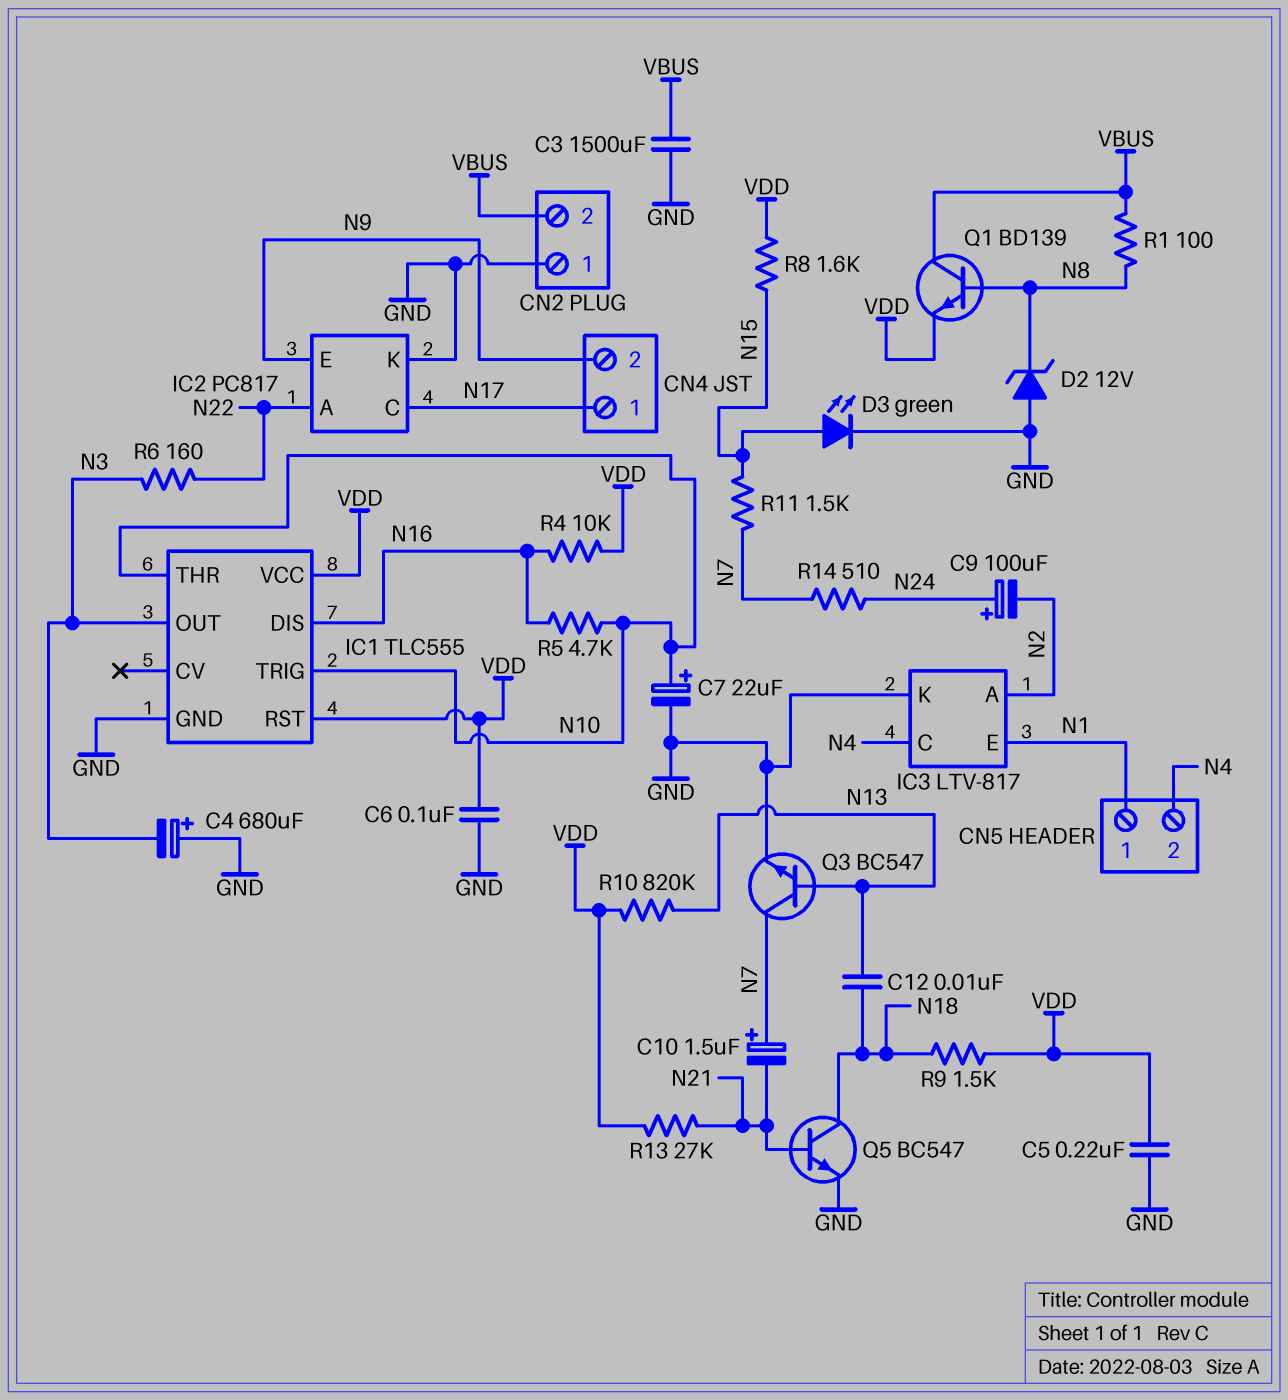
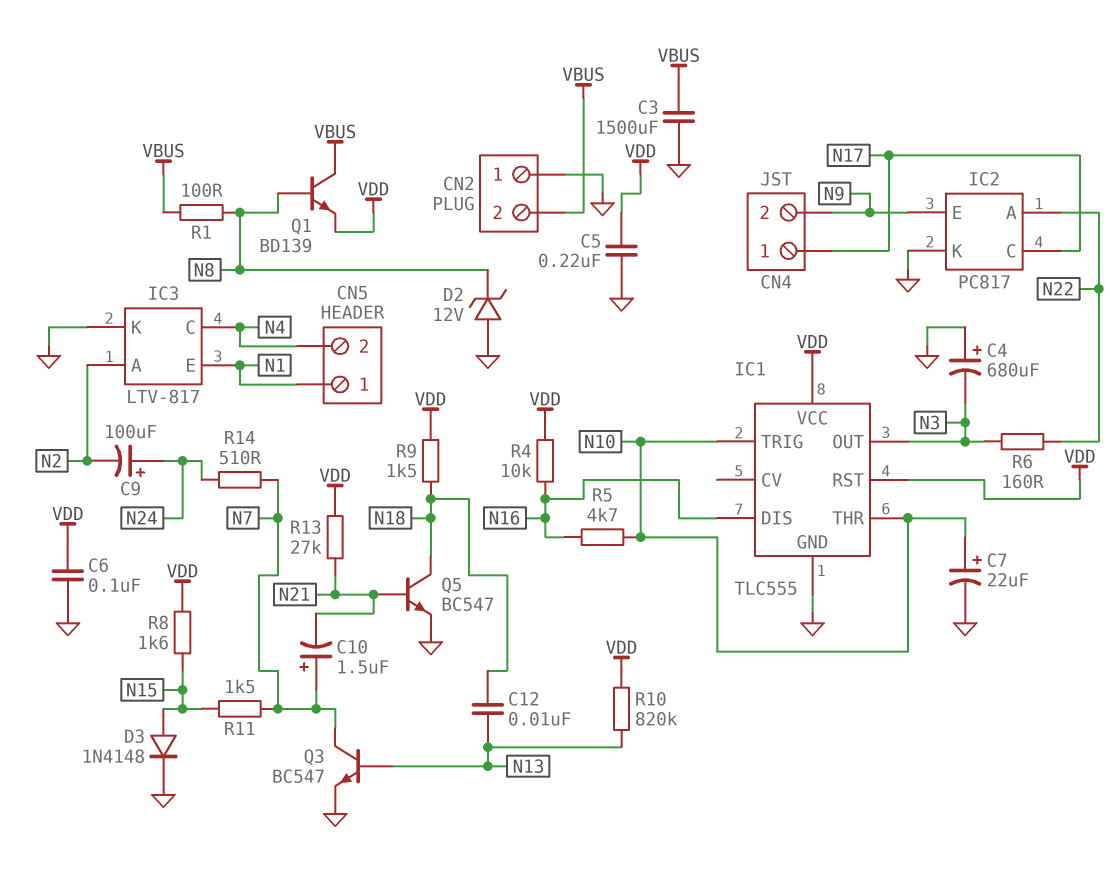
D3: LED green (A N15, K GND) -> diode 1N4148 (A N15, K GND)

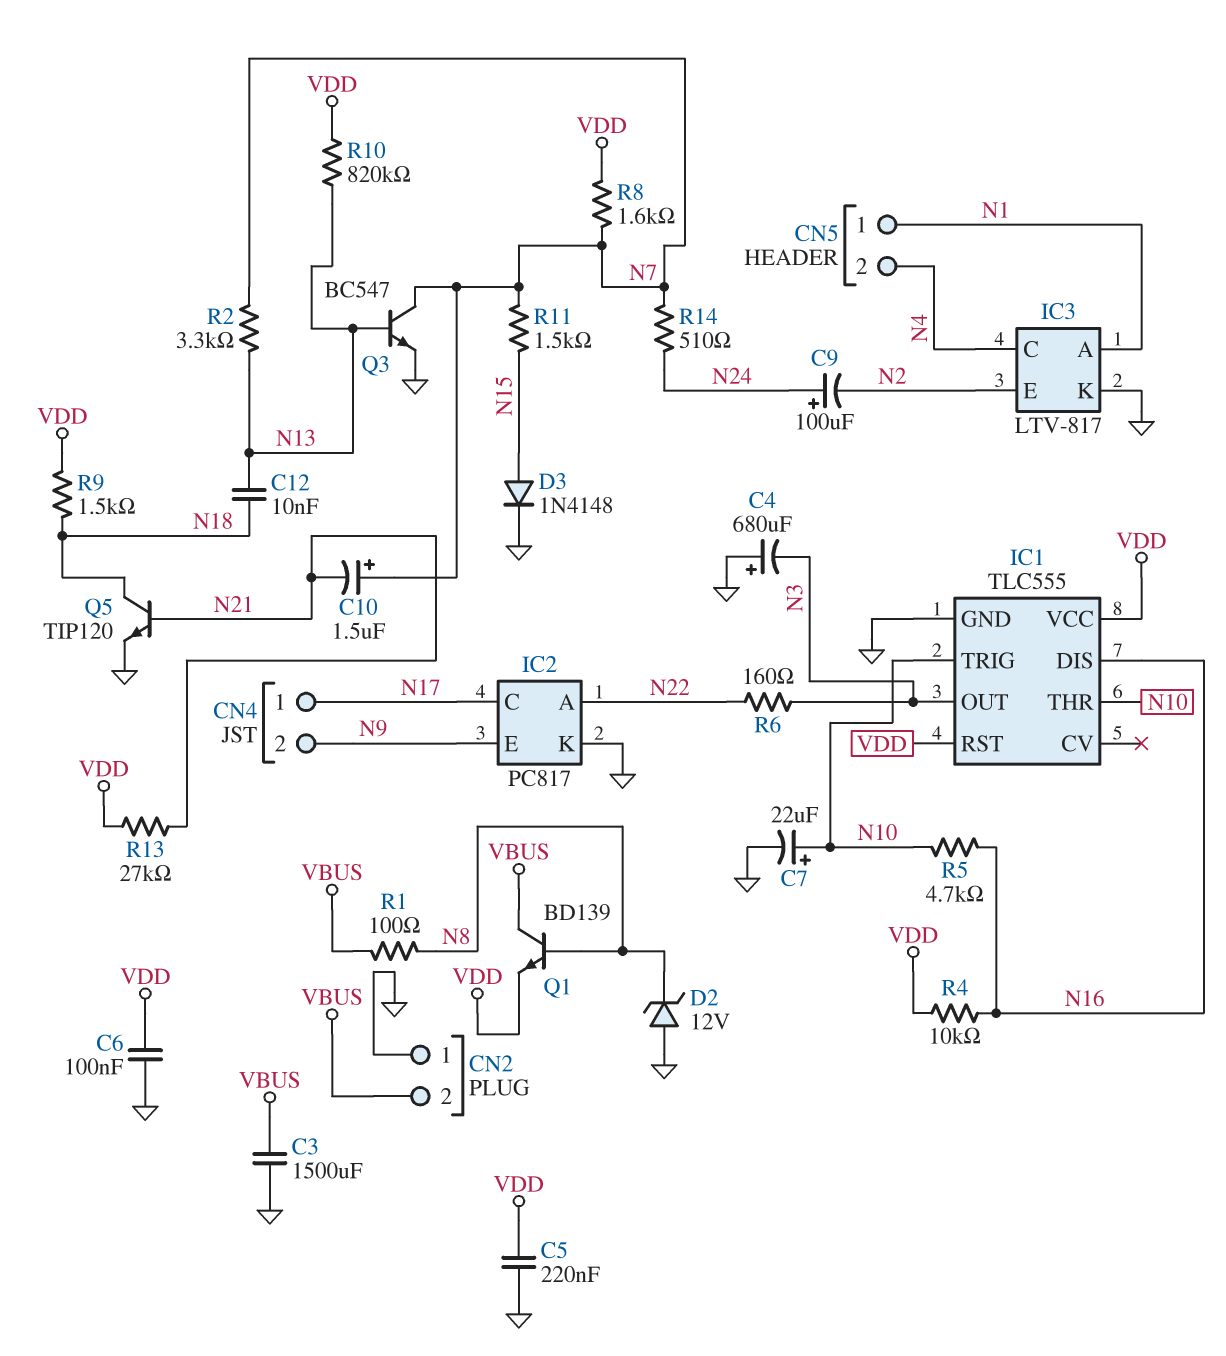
IC3 pin A: N2 -> N1
IC3 pin E: N1 -> N2
Q5: NPN BC547 (B N21, C N18, E GND) -> NPN TIP120 (B N21, C N18, E GND)
R2: none -> 3.3k (N7, N13)
R8: 1.6k (N15, VDD) -> 1.6k (N7, VDD)

